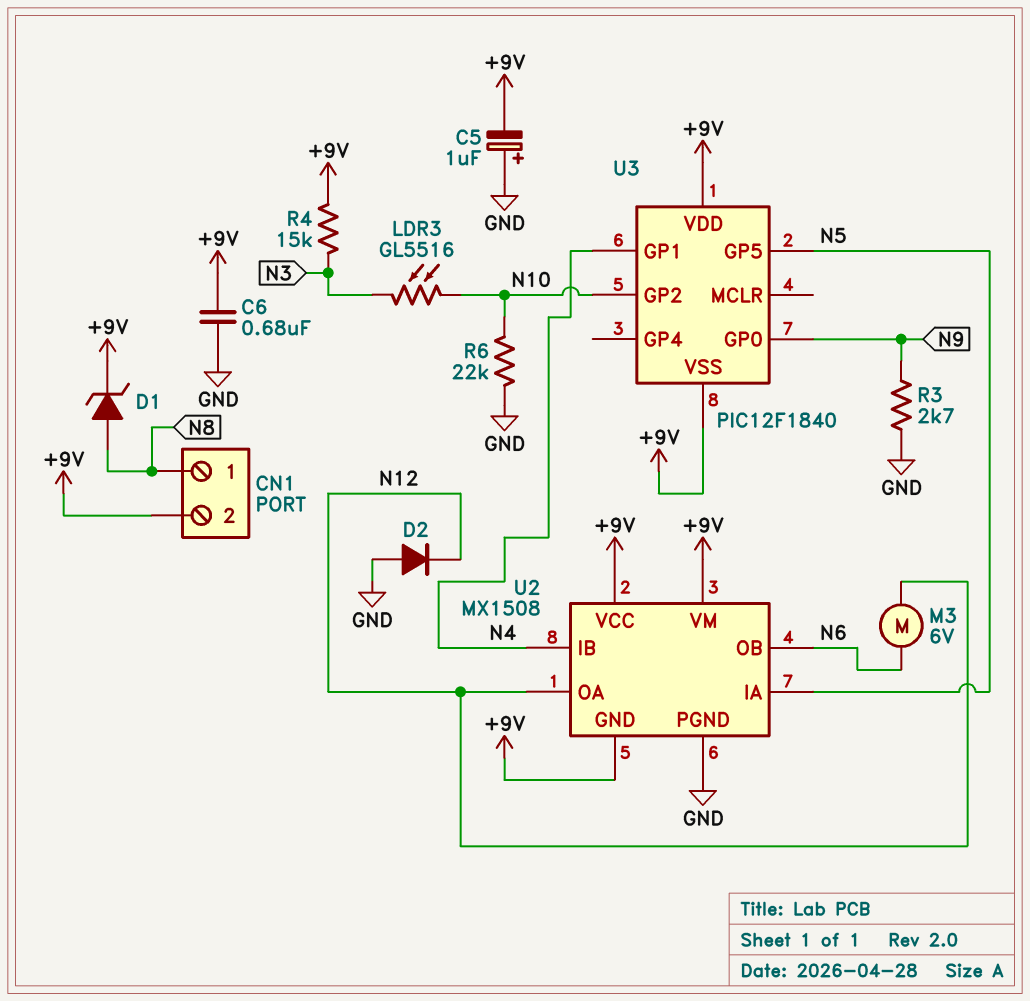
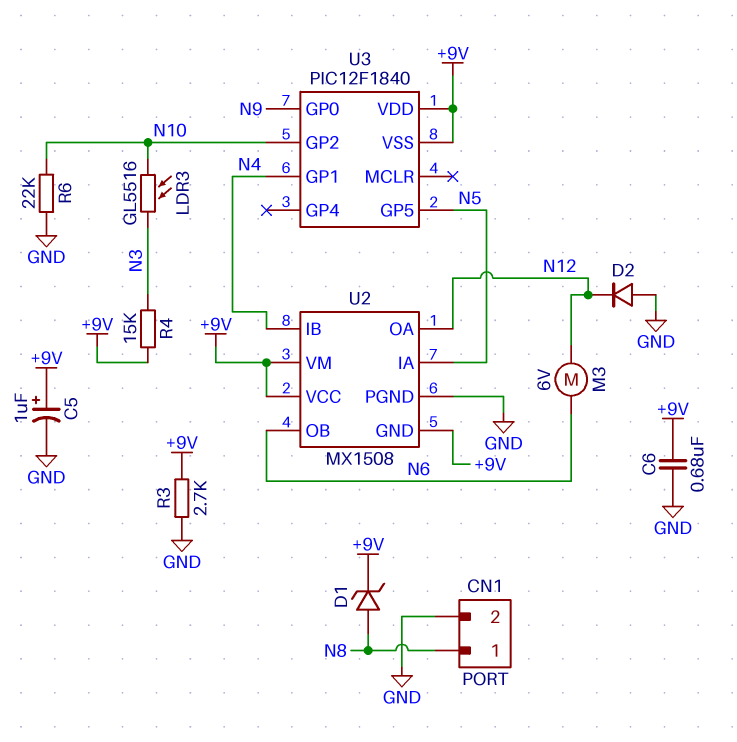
C5: 1uF (plus GND, minus +9V) -> 1uF (plus +9V, minus GND)
CN1 pin 2: +9V -> GND
R3: 2.7k (GND, N9) -> 2.7k (+9V, GND)

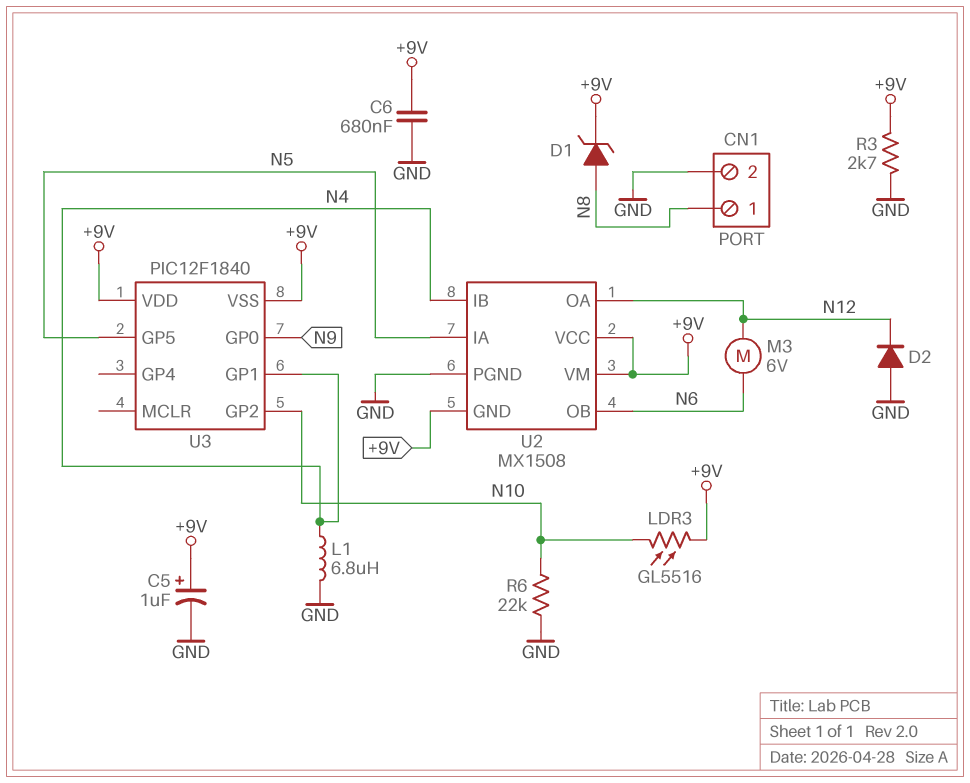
L1: none -> 6.8uH (GND, N4)
LDR3: GL5516 (N3, N10) -> GL5516 (+9V, N10)
R4: 15k (+9V, N3) -> none

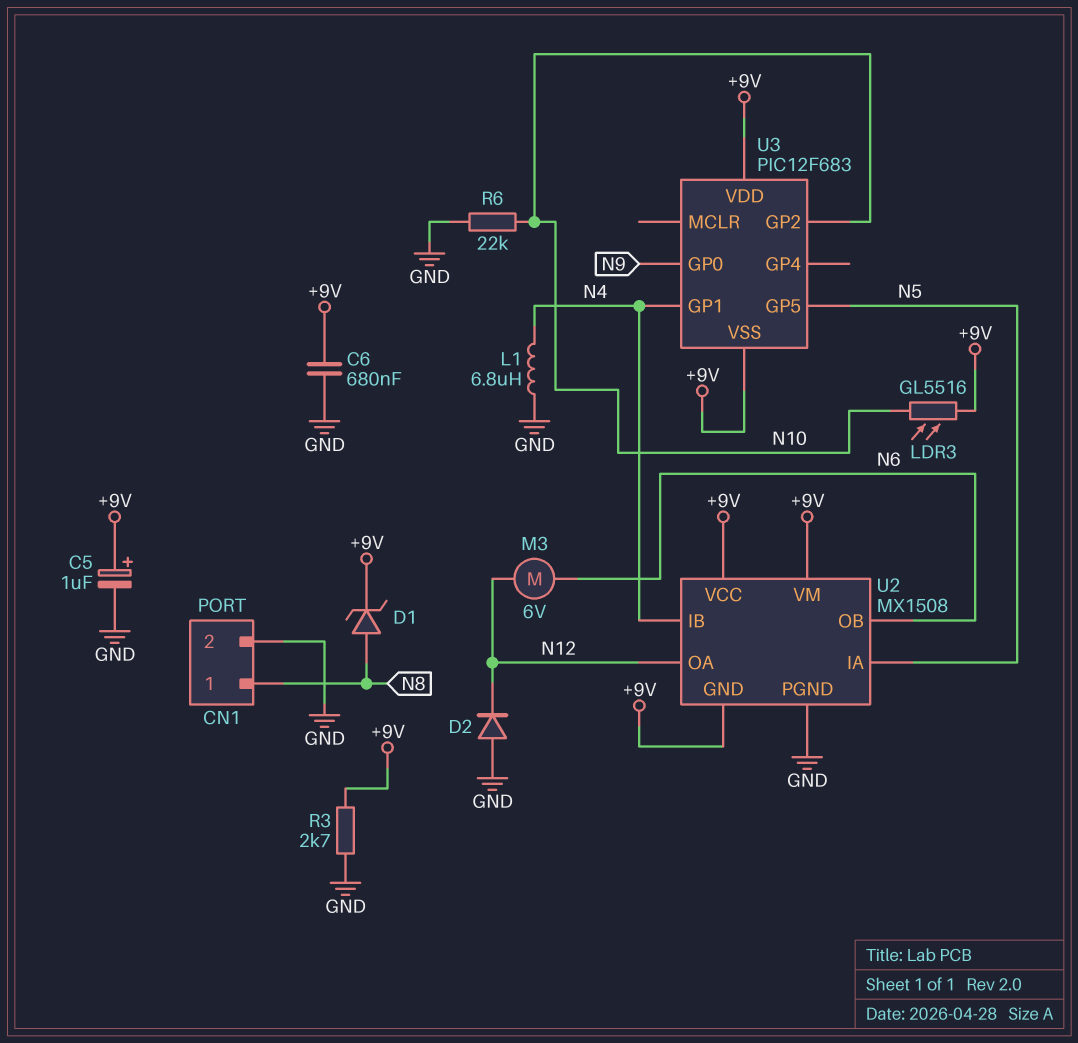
U3: PIC12F1840 -> PIC12F683

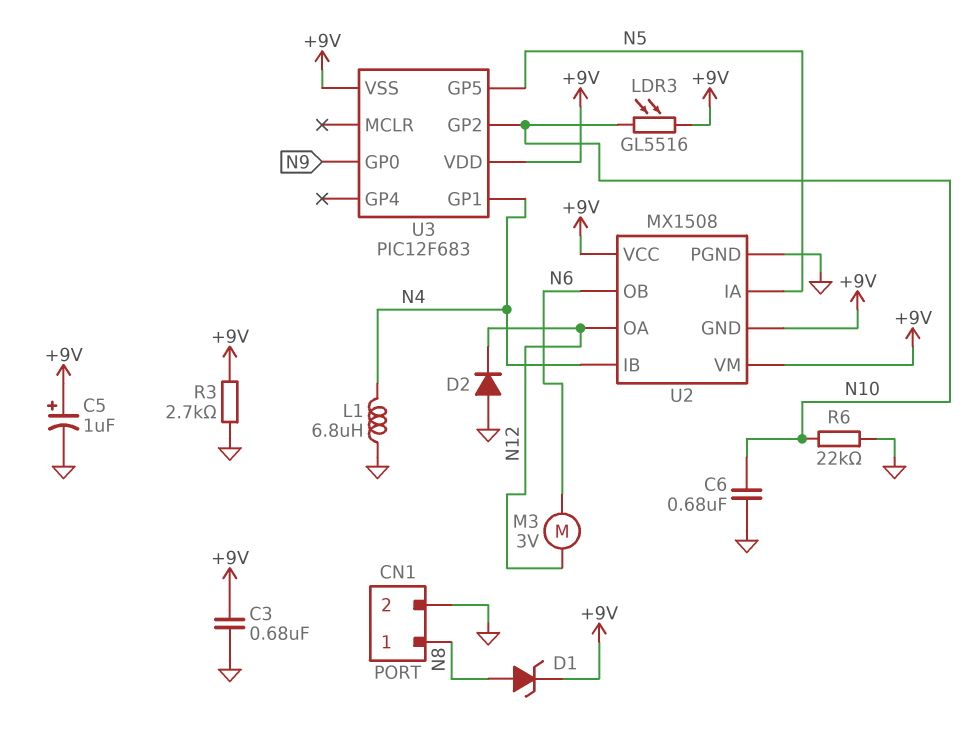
C3: none -> 680nF (+9V, GND)
C6: 680nF (+9V, GND) -> 680nF (GND, N10)
M3: motor 6V (N6, N12) -> motor 3V (N6, N12)

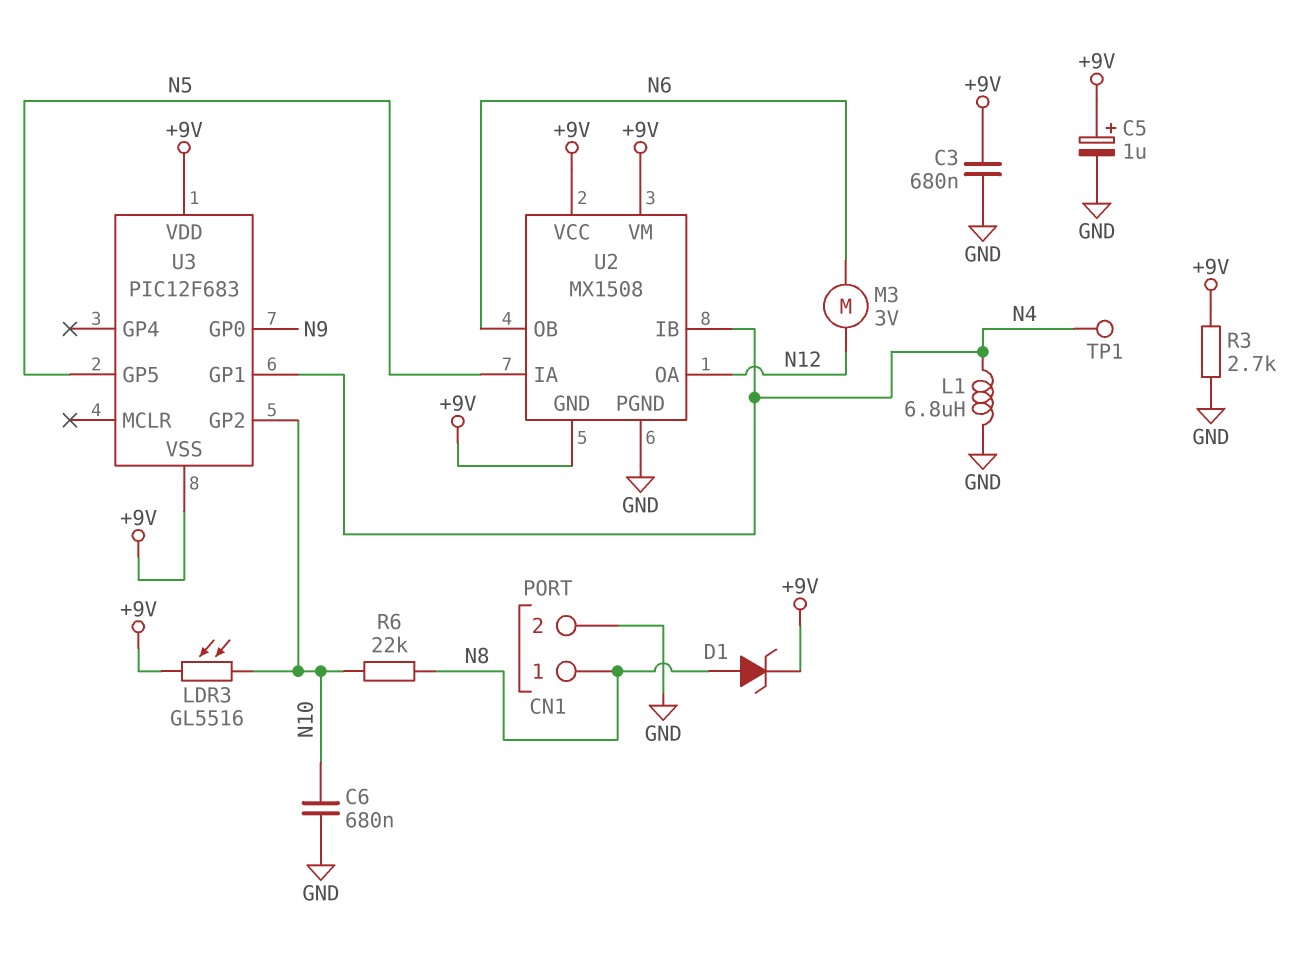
D2: diode (A GND, K N12) -> none
R6: 22k (GND, N10) -> 22k (N8, N10)
TP1: none -> test point (N4)

